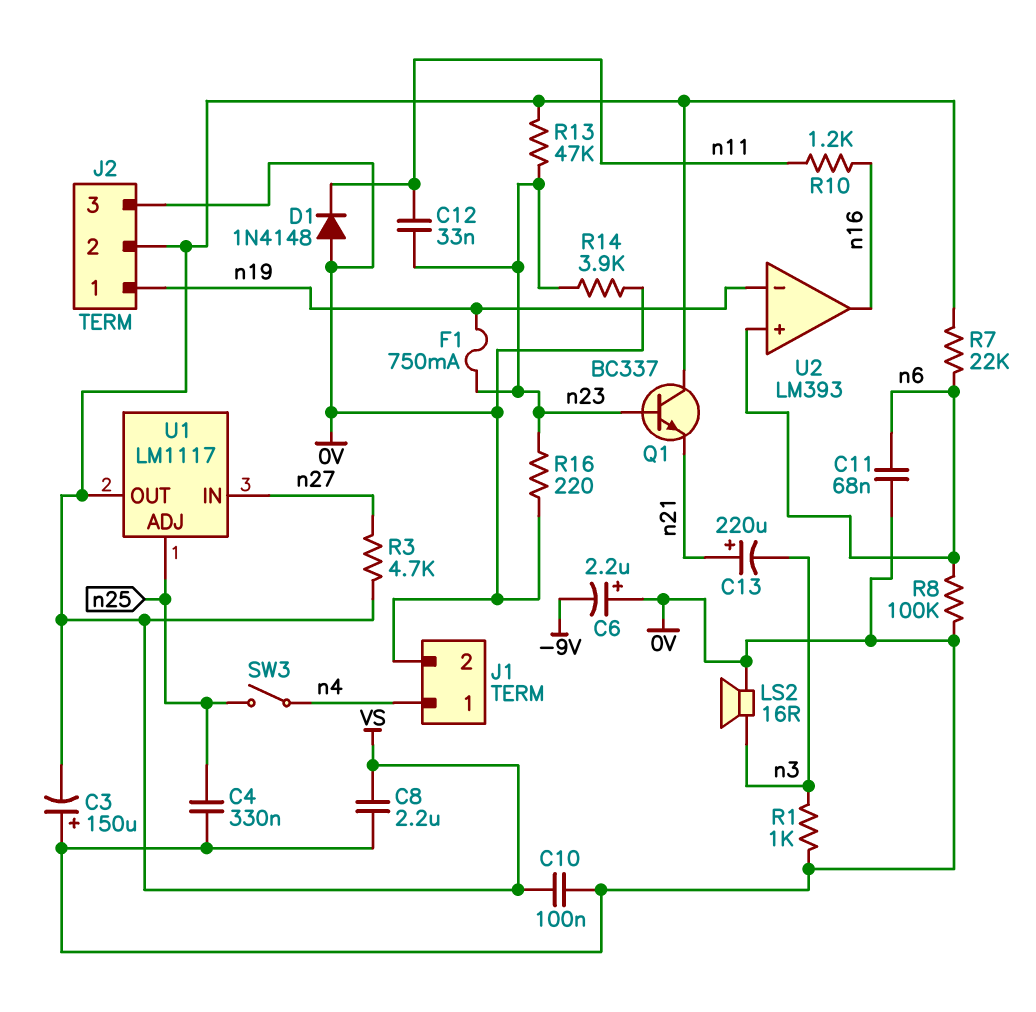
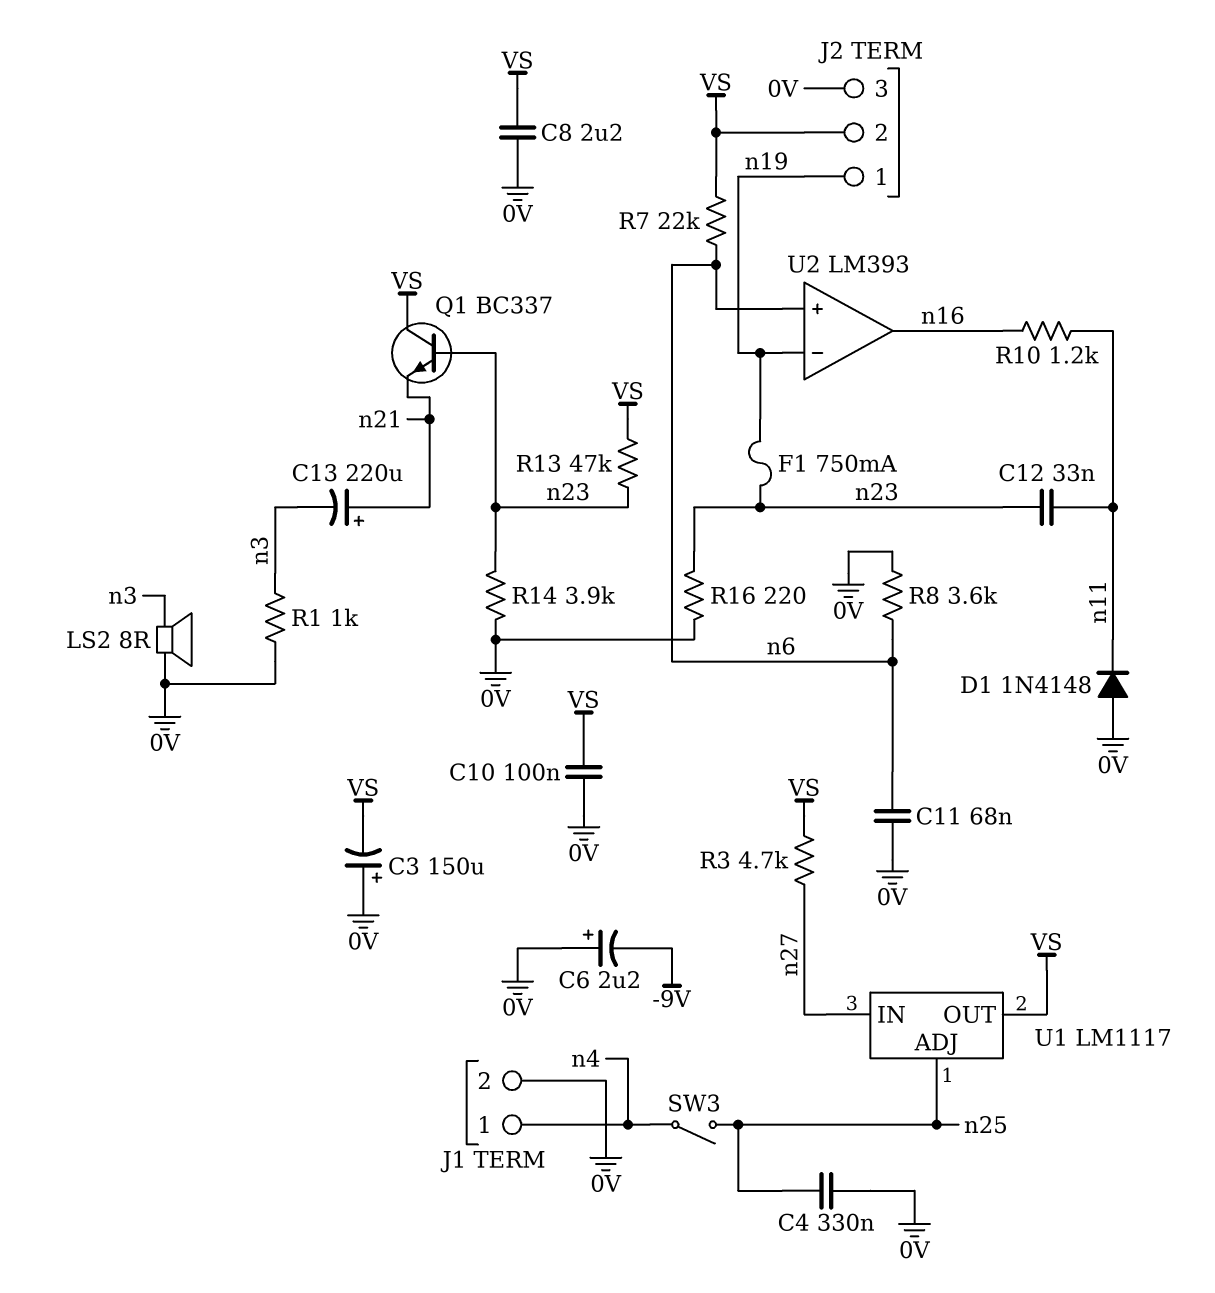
LS2: speaker 16R (0V, n3) -> speaker 8R (0V, n3)
R8: 100k (0V, n6) -> 3.6k (0V, n6)

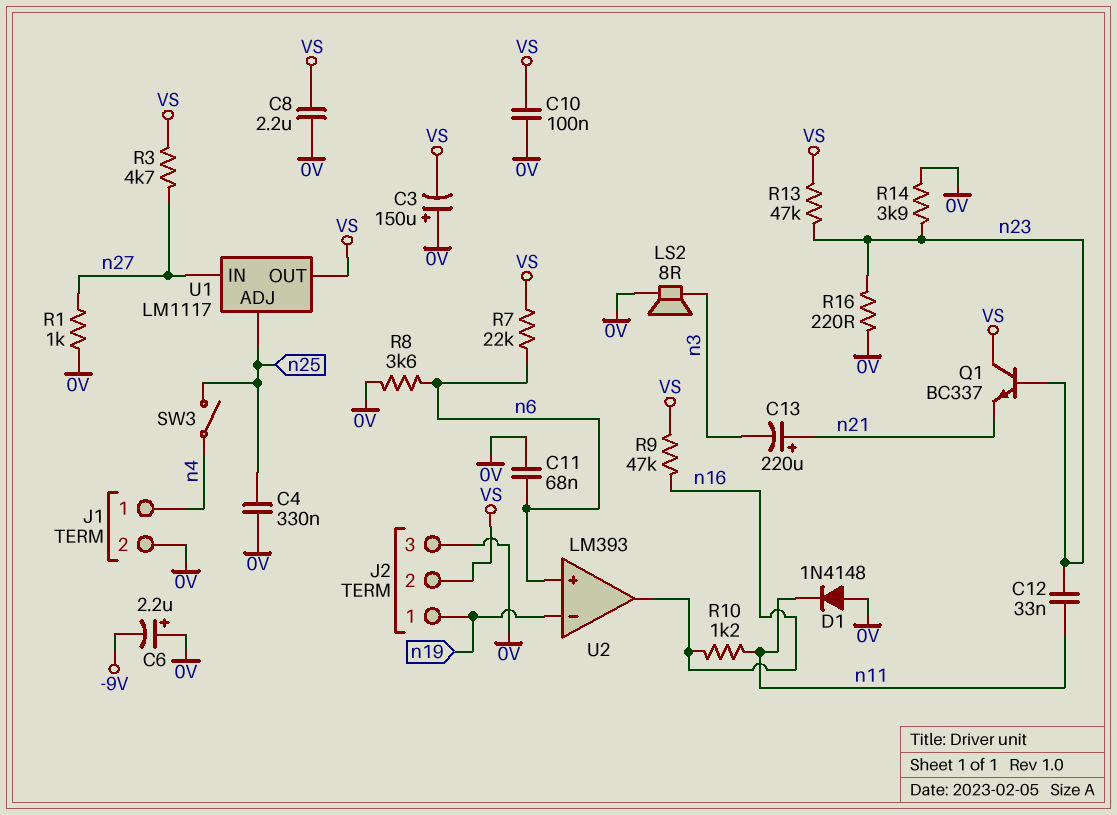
F1: 750mA (n19, n23) -> none
R1: 1k (0V, n3) -> 1k (0V, n27)
R9: none -> 47k (VS, n16)

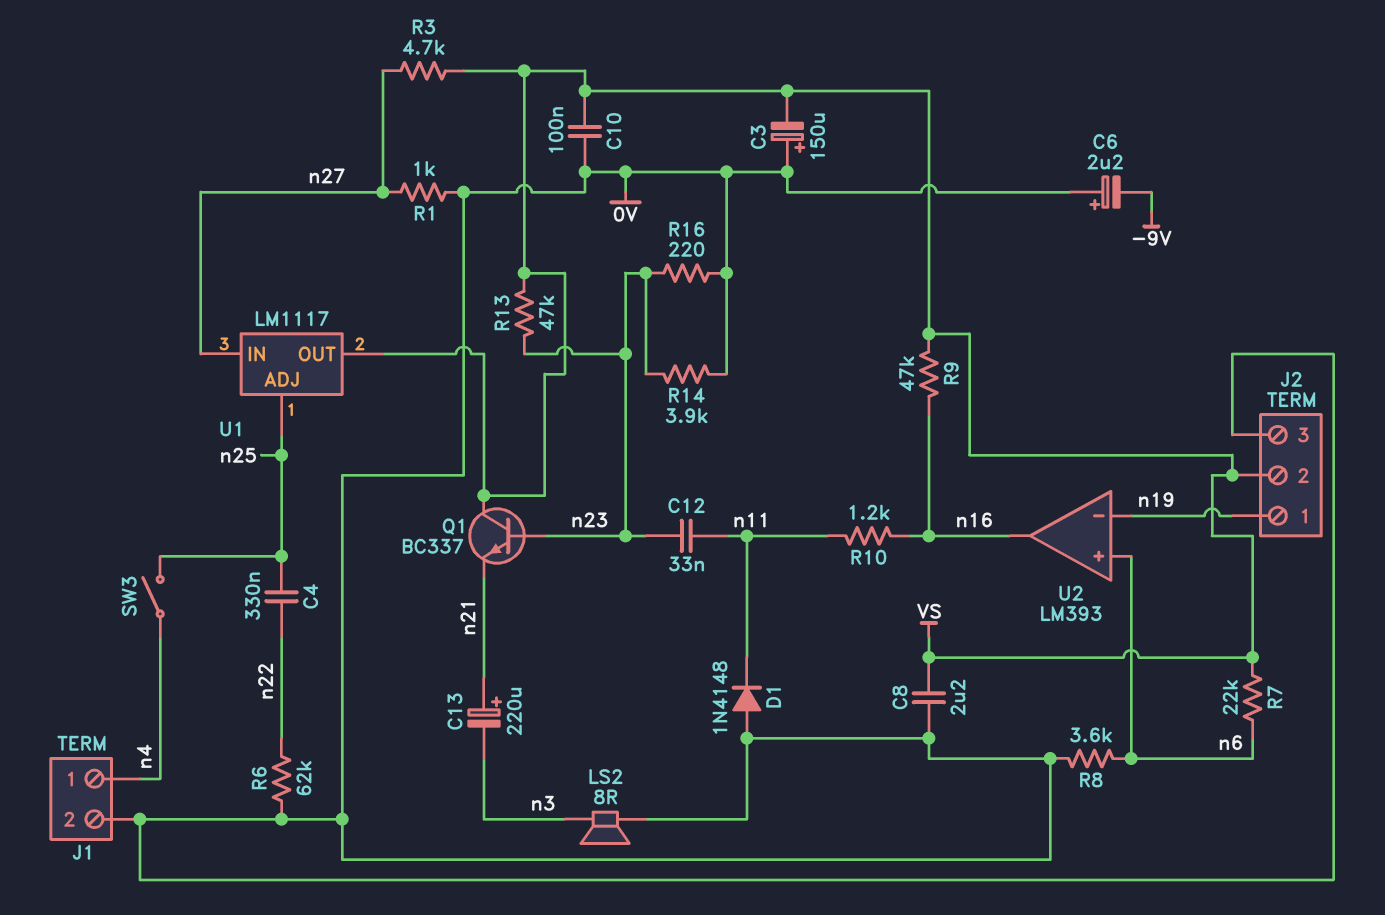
C4: 330nF (0V, n25) -> 330nF (n22, n25)
C11: 68nF (0V, n6) -> none
R6: none -> 62k (0V, n22)

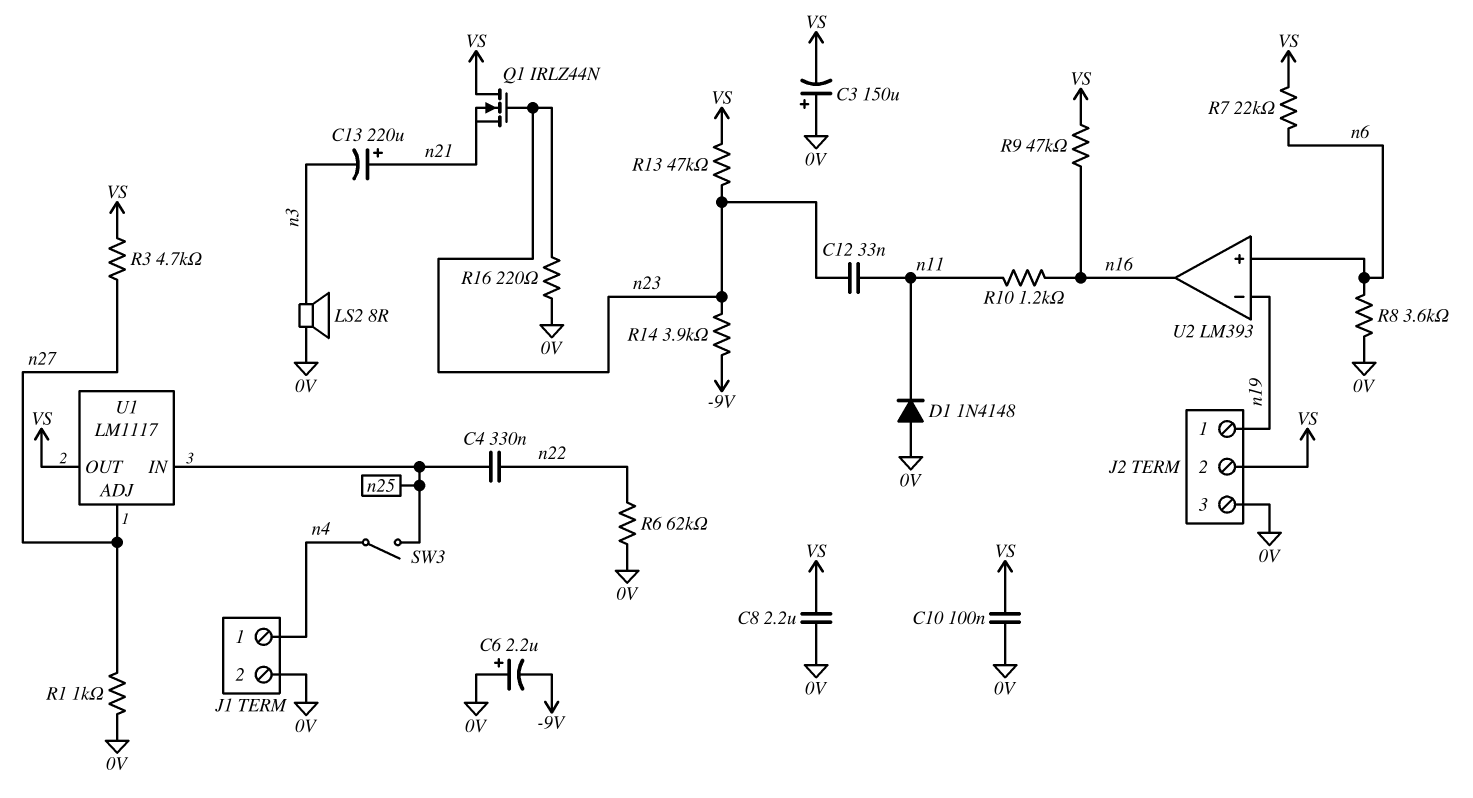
Q1: NPN BC337 (B n23, C VS, E n21) -> NMOS IRLZ44N (G n23, D VS, S n21)
R14: 3.9k (0V, n23) -> 3.9k (-9V, n23)
U1 pin ADJ: n25 -> n27
U1 pin IN: n27 -> n25

